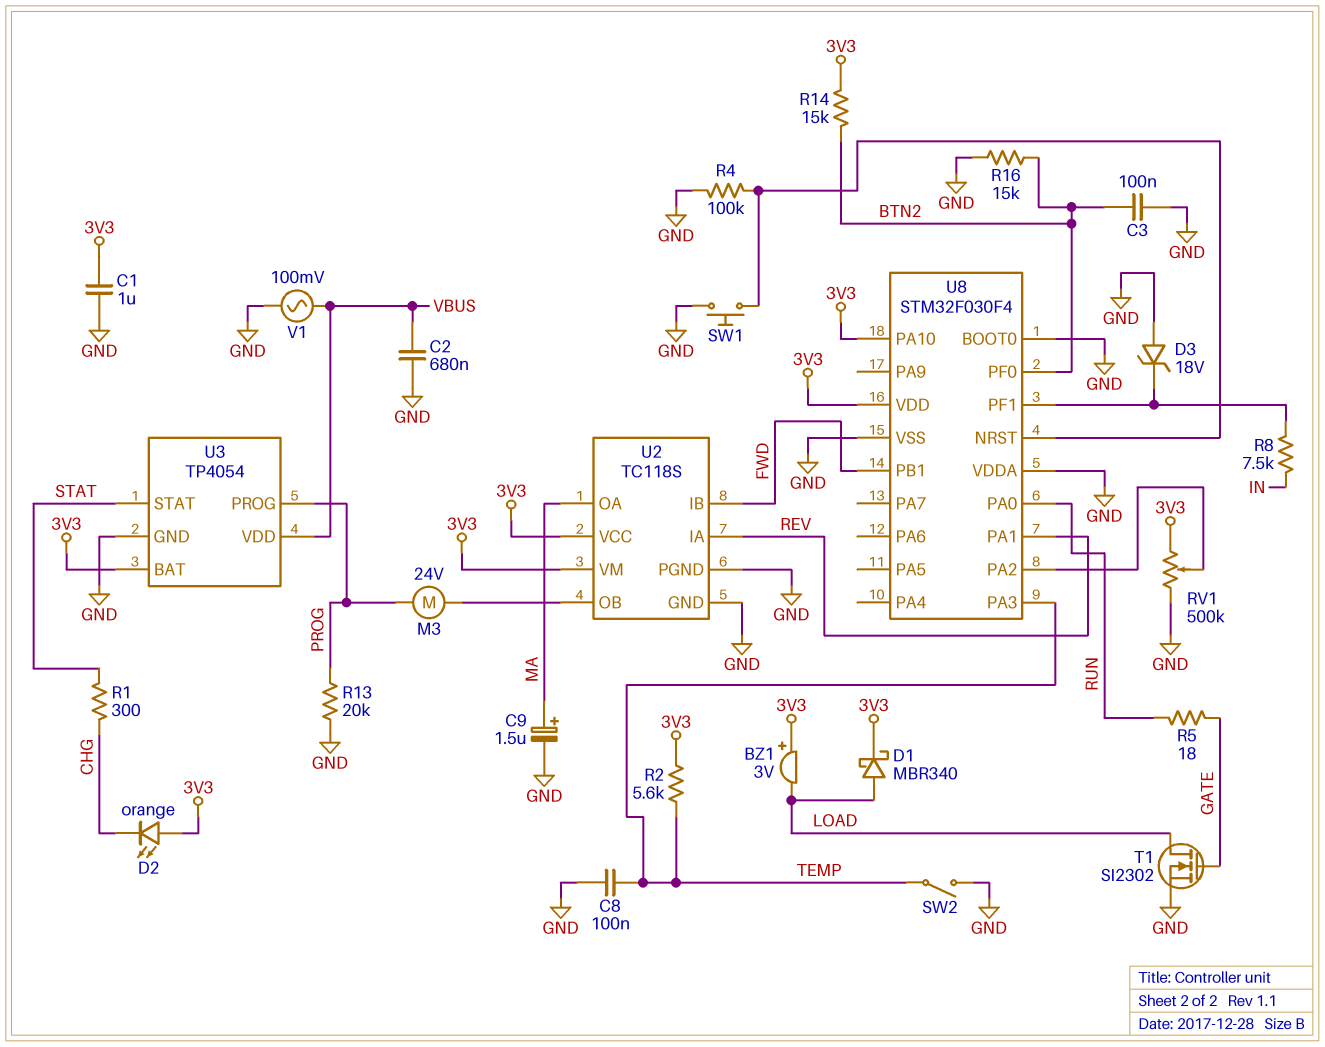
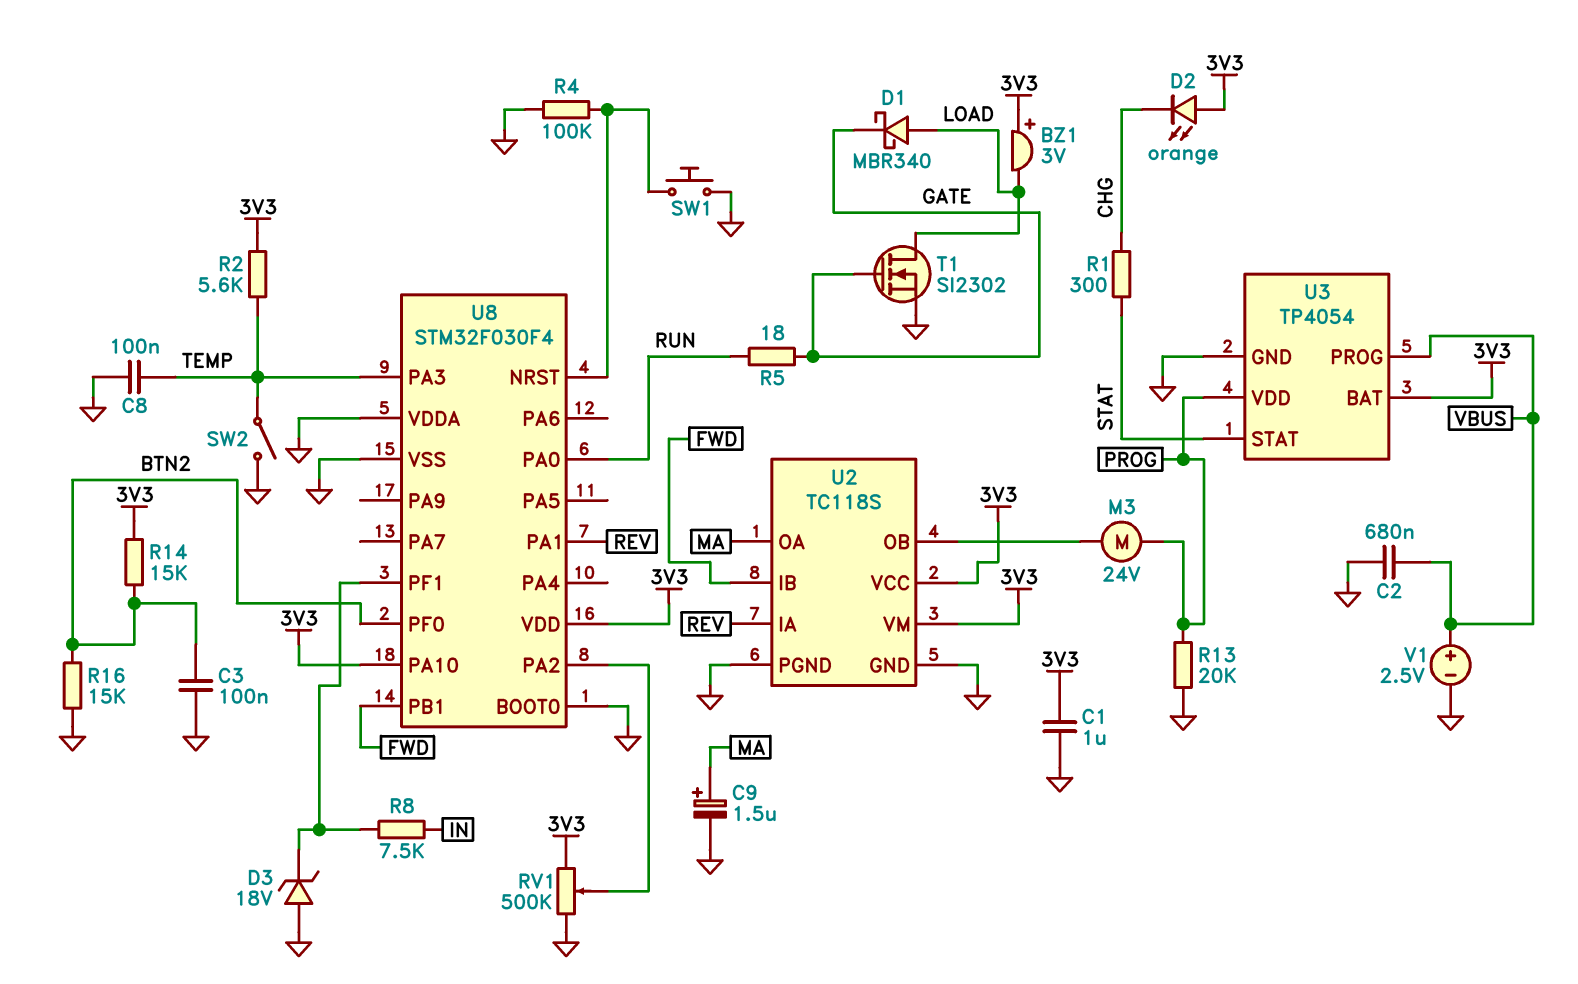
D1: schottky MBR340 (A LOAD, K 3V3) -> schottky MBR340 (A LOAD, K GATE)
U3 pin PROG: PROG -> VBUS
U3 pin VDD: VBUS -> PROG
V1: AC 100mV (GND, VBUS) -> 2.5V (plus VBUS, minus GND)

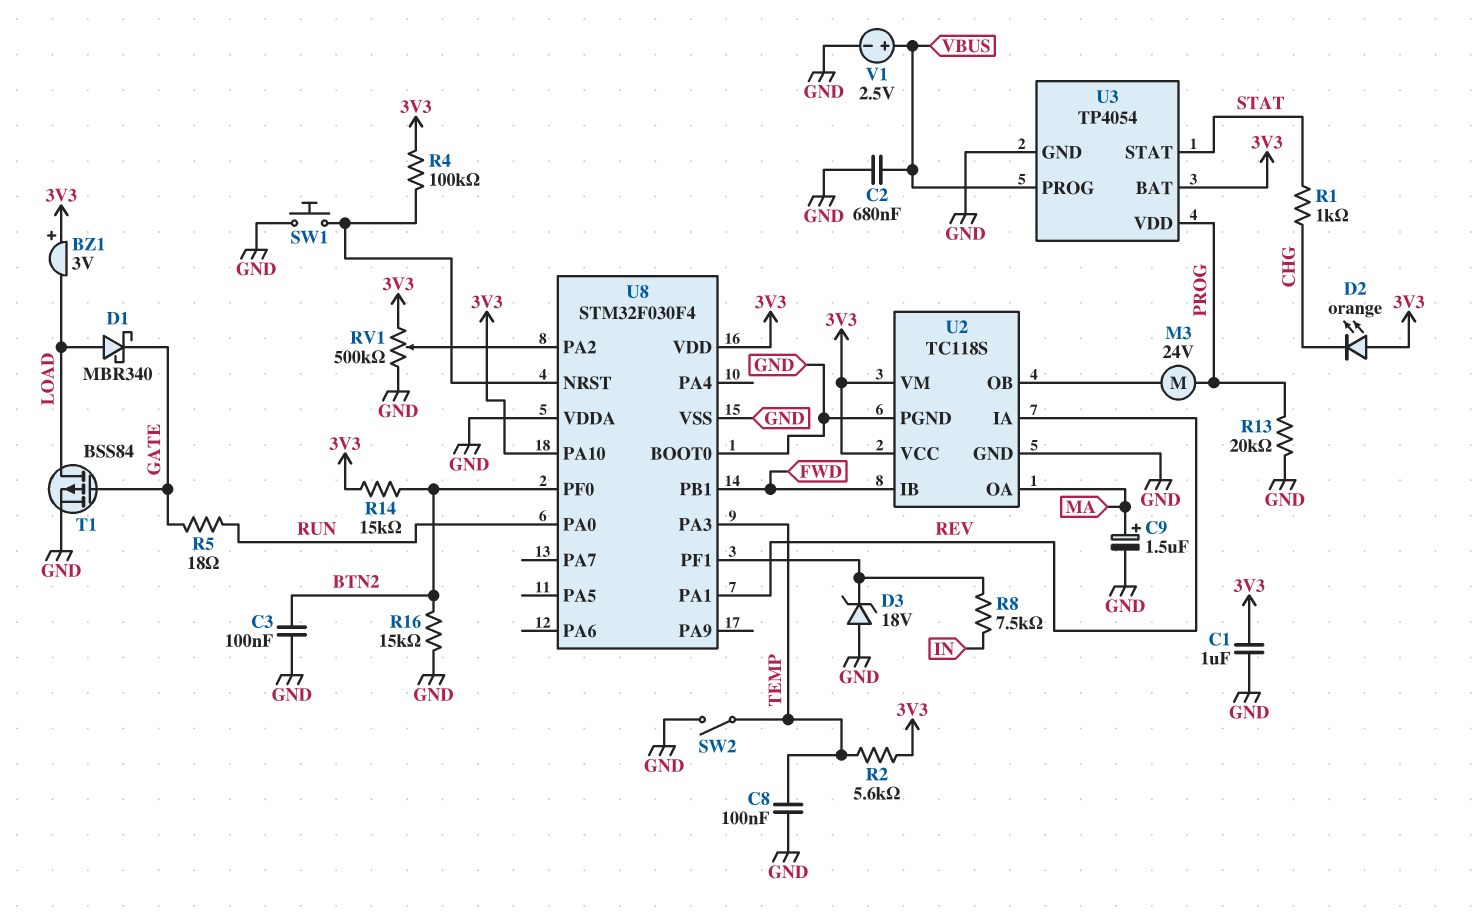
R1: 300 (CHG, STAT) -> 1k (CHG, STAT)
R4: 100k (GND, U8/NRST) -> 100k (3V3, U8/NRST)
T1: NMOS SI2302 (G GATE, D LOAD, S GND) -> PMOS BSS84 (G GATE, D LOAD, S GND)

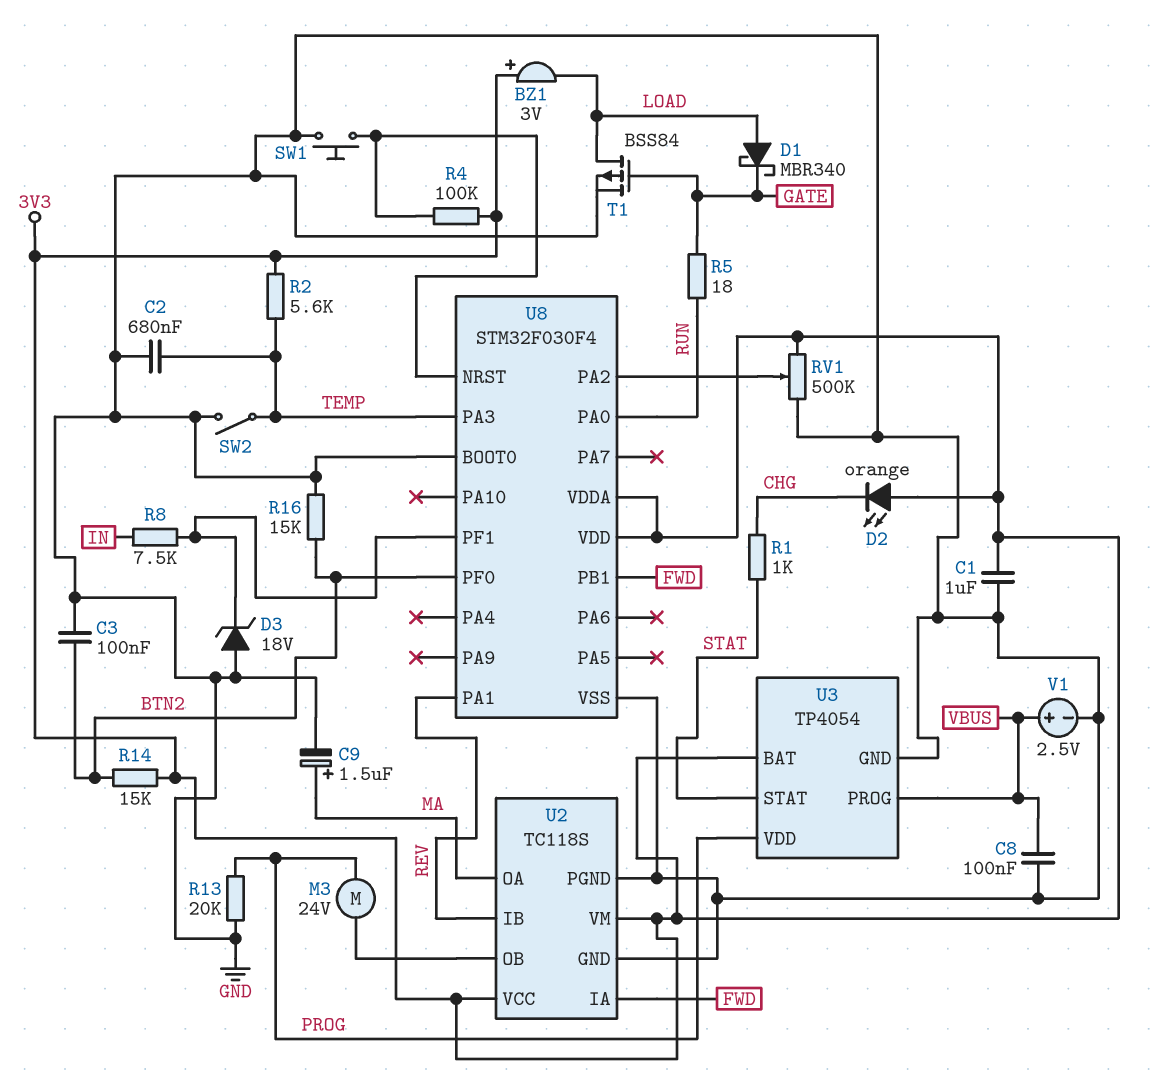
C2: 680nF (GND, VBUS) -> 680nF (GND, TEMP)
C8: 100nF (GND, TEMP) -> 100nF (GND, VBUS)
U2 pin IA: REV -> FWD
U2 pin IB: FWD -> REV
U8 pin PA10: 3V3 -> none
U8 pin VDDA: GND -> 3V3

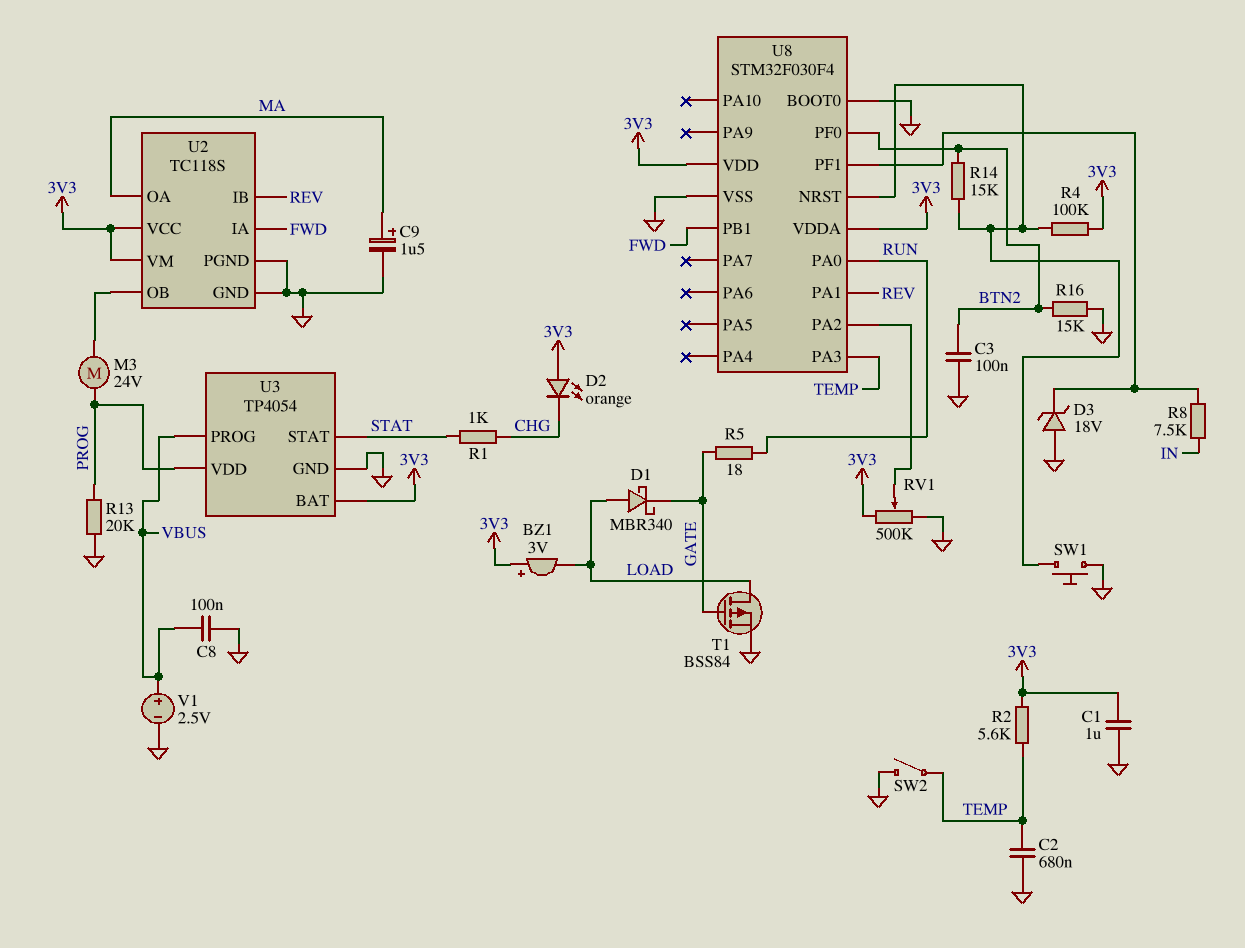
R14: 15k (3V3, BTN2) -> 15k (BTN2, U8/NRST)

